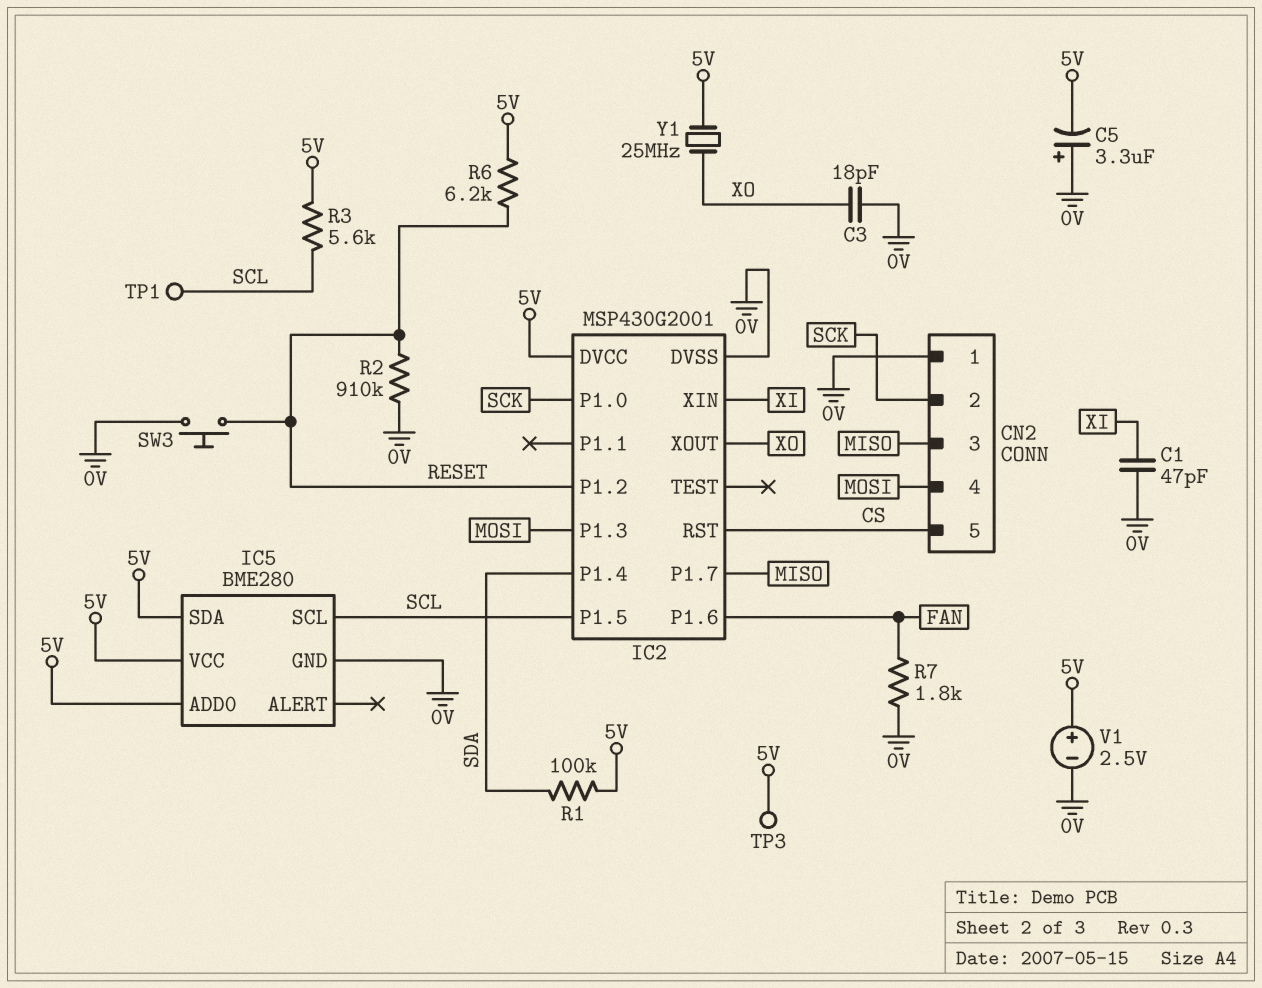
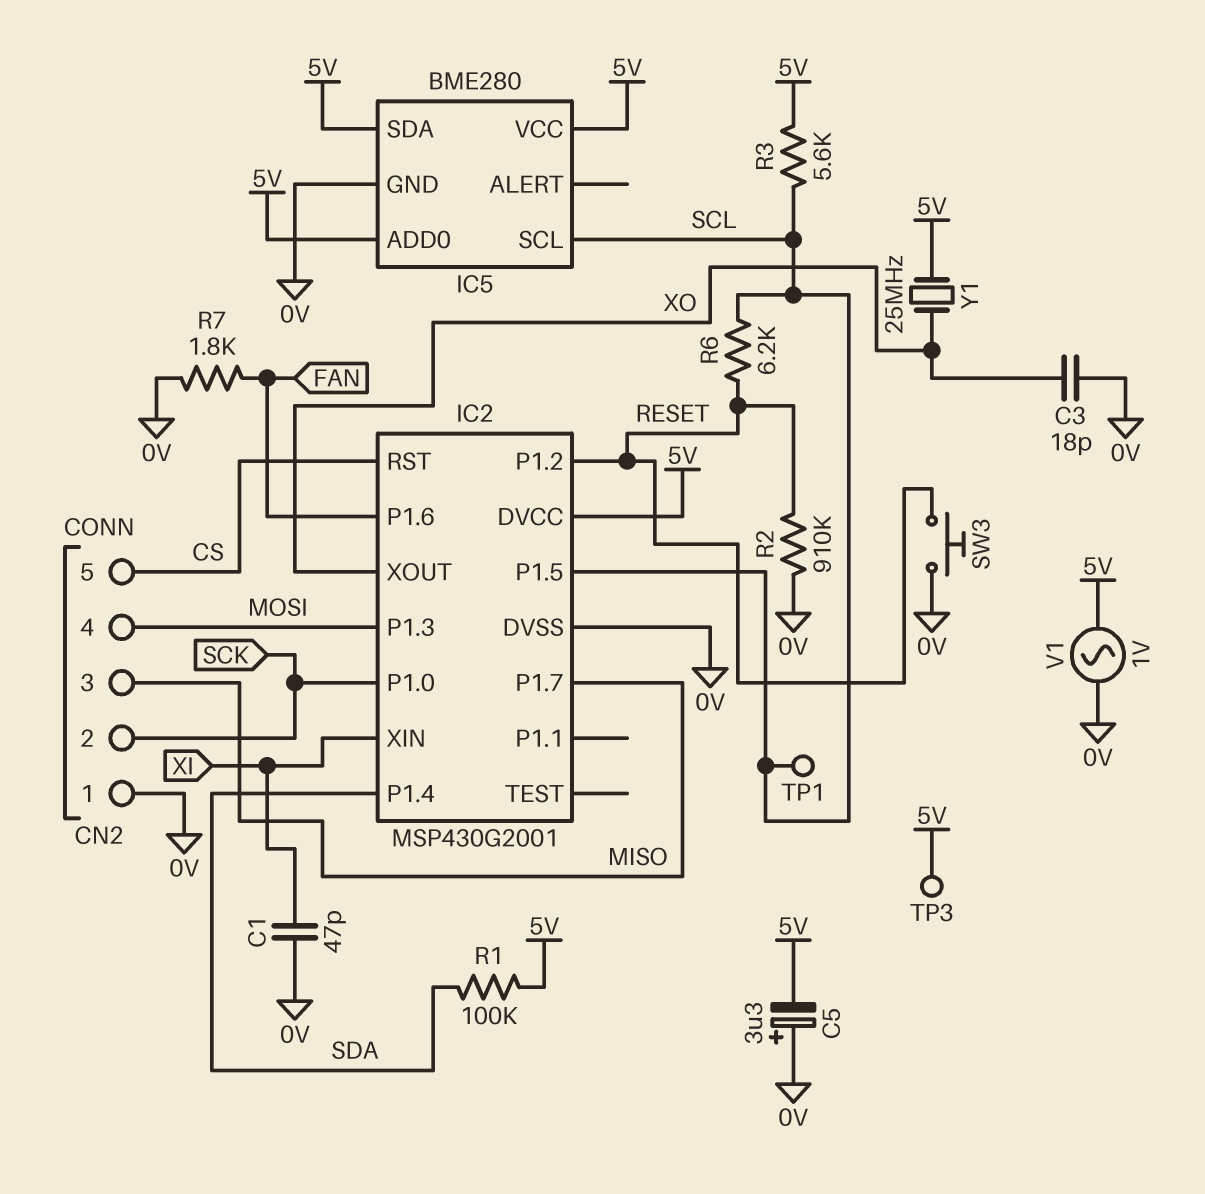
R6: 6.2k (5V, RESET) -> 6.2k (RESET, SCL)
V1: 2.5V (plus 5V, minus 0V) -> AC 1V (0V, 5V)

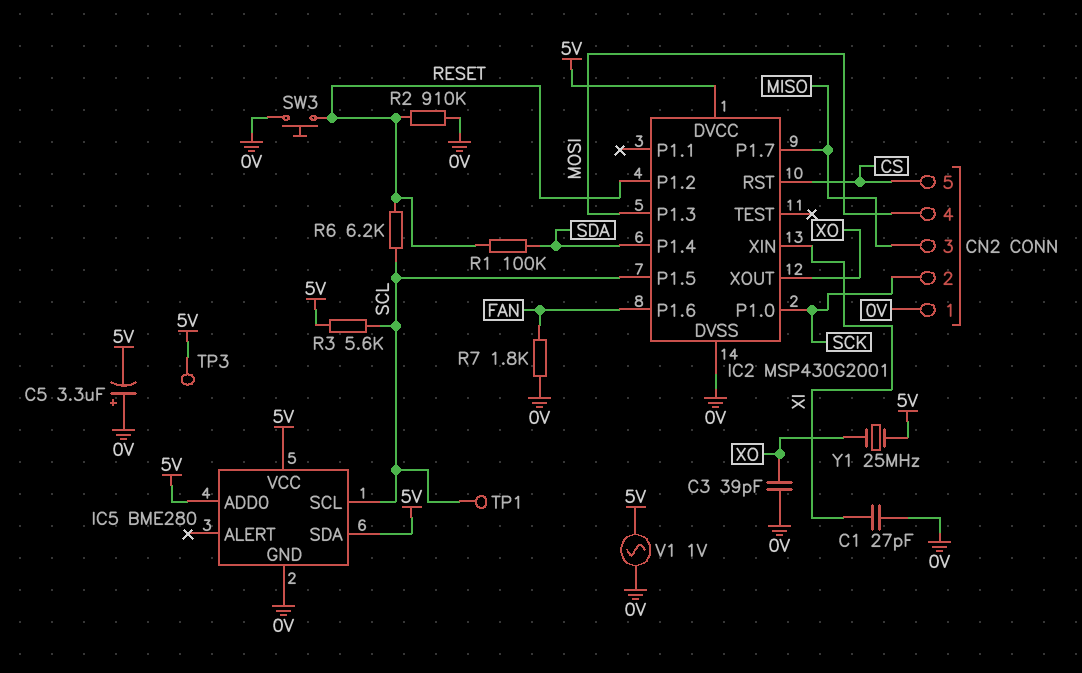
C1: 47pF (0V, XI) -> 27pF (0V, XI)
C3: 18pF (0V, XO) -> 39pF (0V, XO)
R1: 100k (5V, SDA) -> 100k (RESET, SDA)

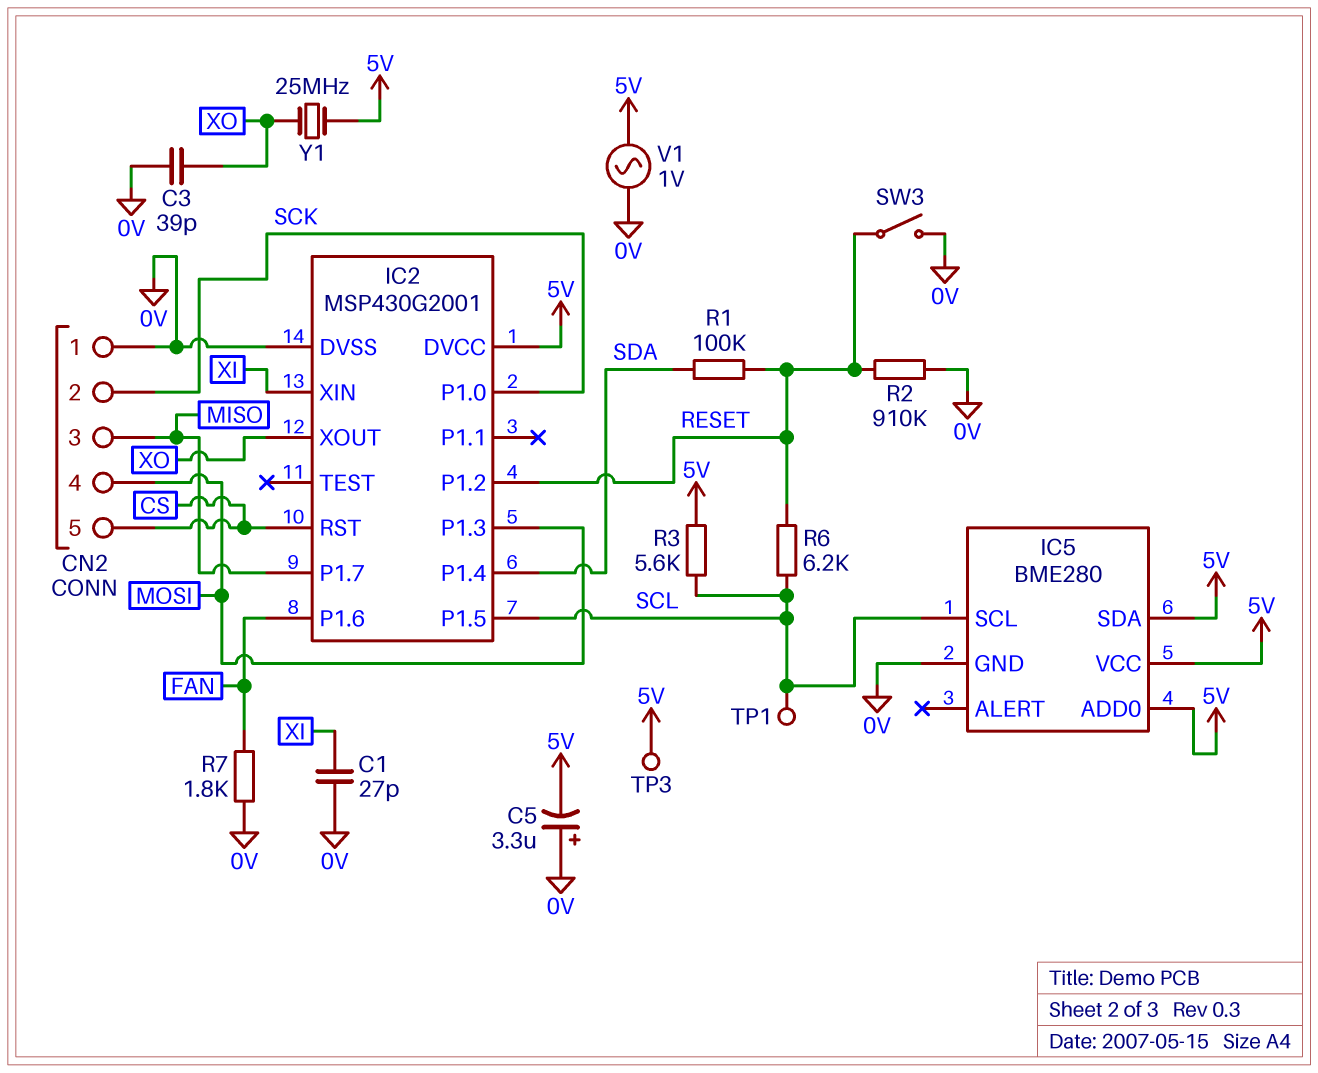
SW3: button (0V, RESET) -> switch (0V, RESET)

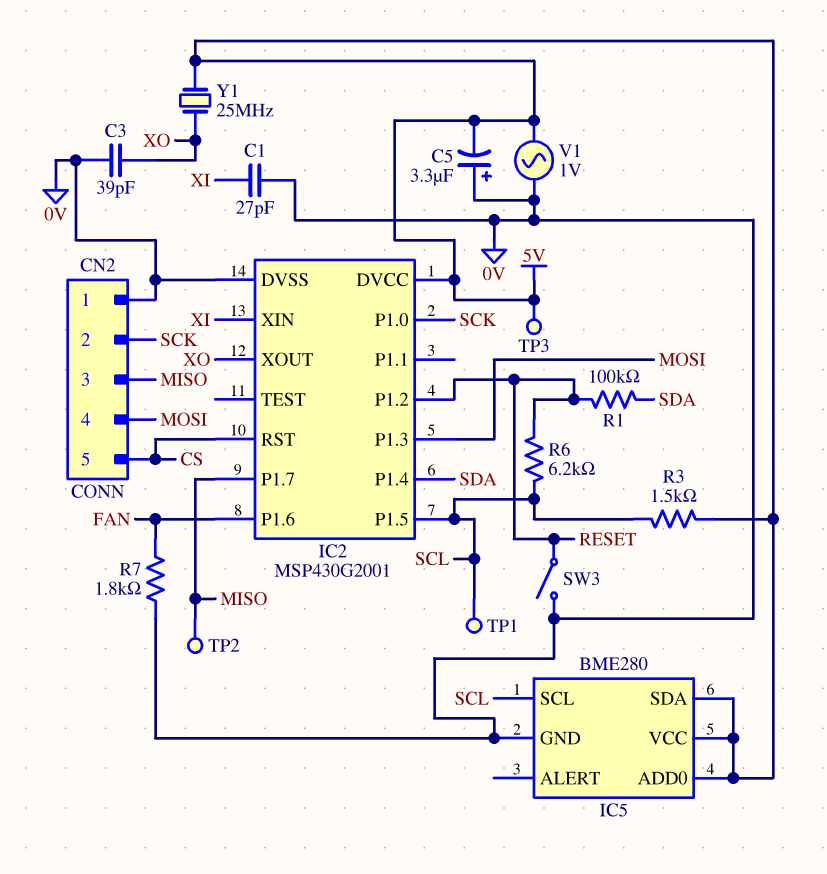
R2: 910k (0V, RESET) -> none
R3: 5.6k (5V, SCL) -> 1.5k (5V, SCL)
TP2: none -> test point (MISO)

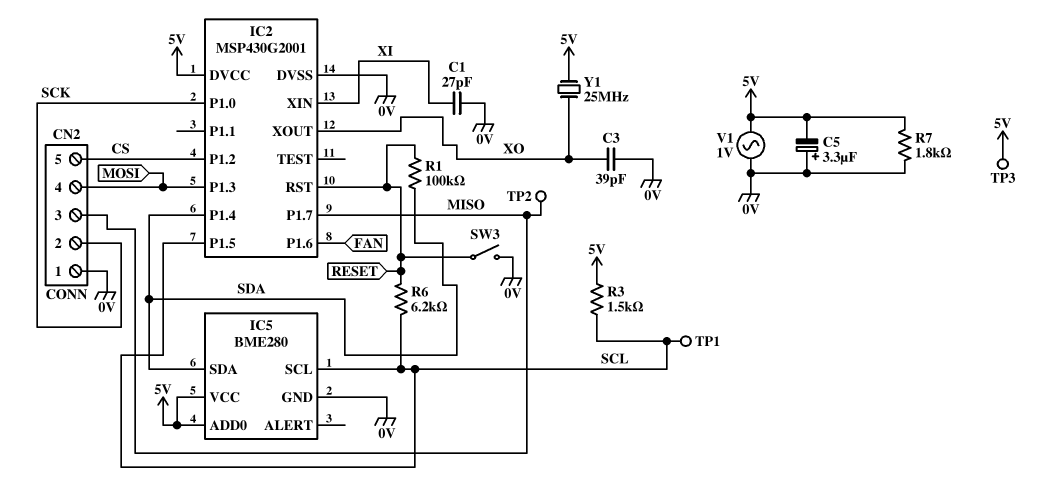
IC2 pin P1.2: RESET -> CS
IC2 pin RST: CS -> RESET
IC5 pin SDA: 5V -> SDA
R7: 1.8k (0V, FAN) -> 1.8k (0V, 5V)

